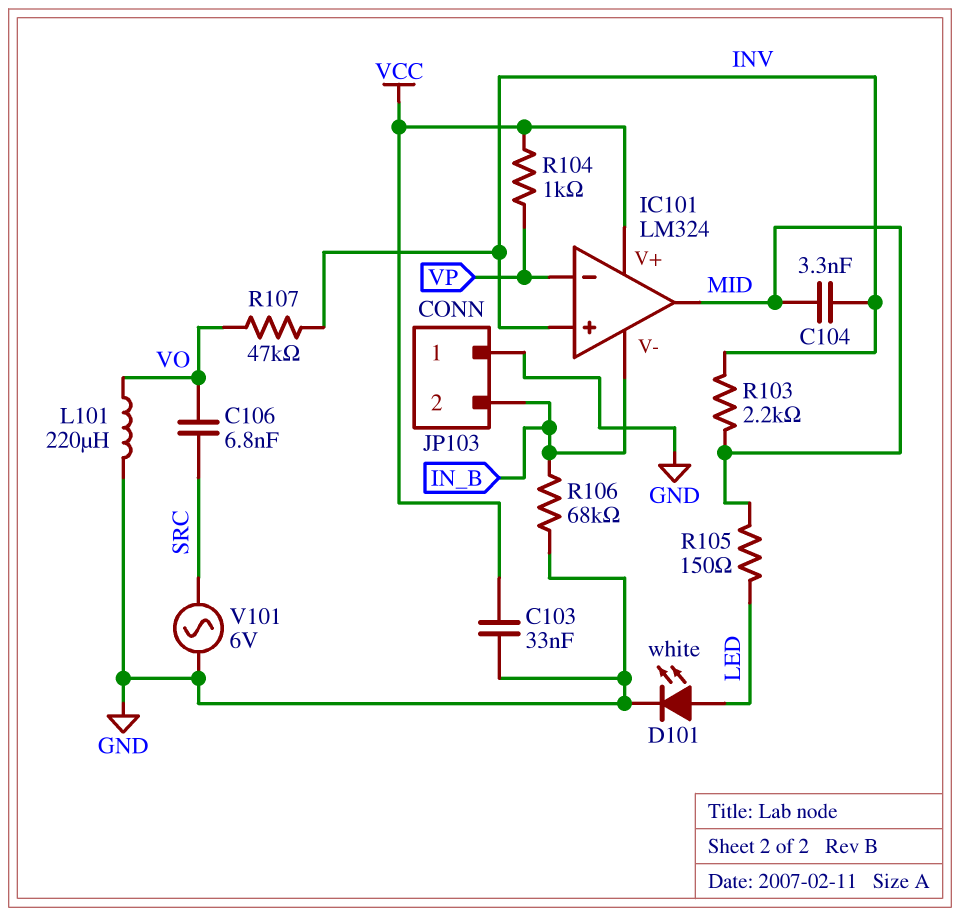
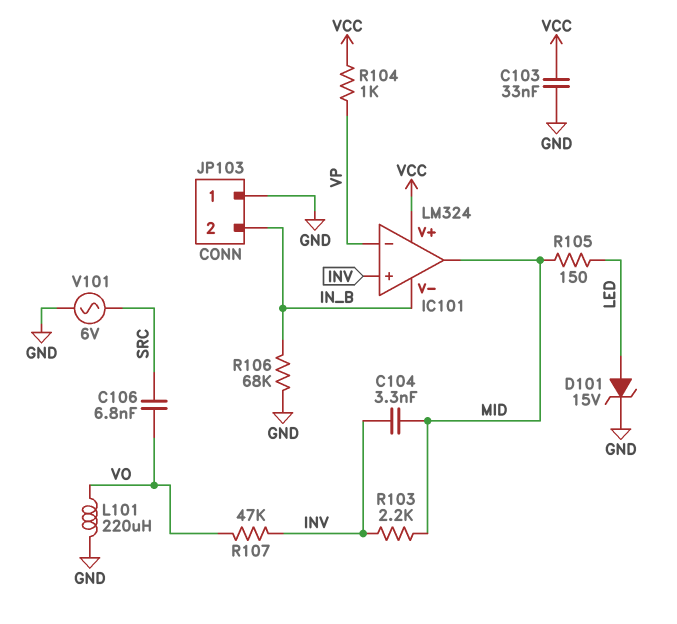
D101: LED white (A LED, K GND) -> zener 15V (A LED, K GND)

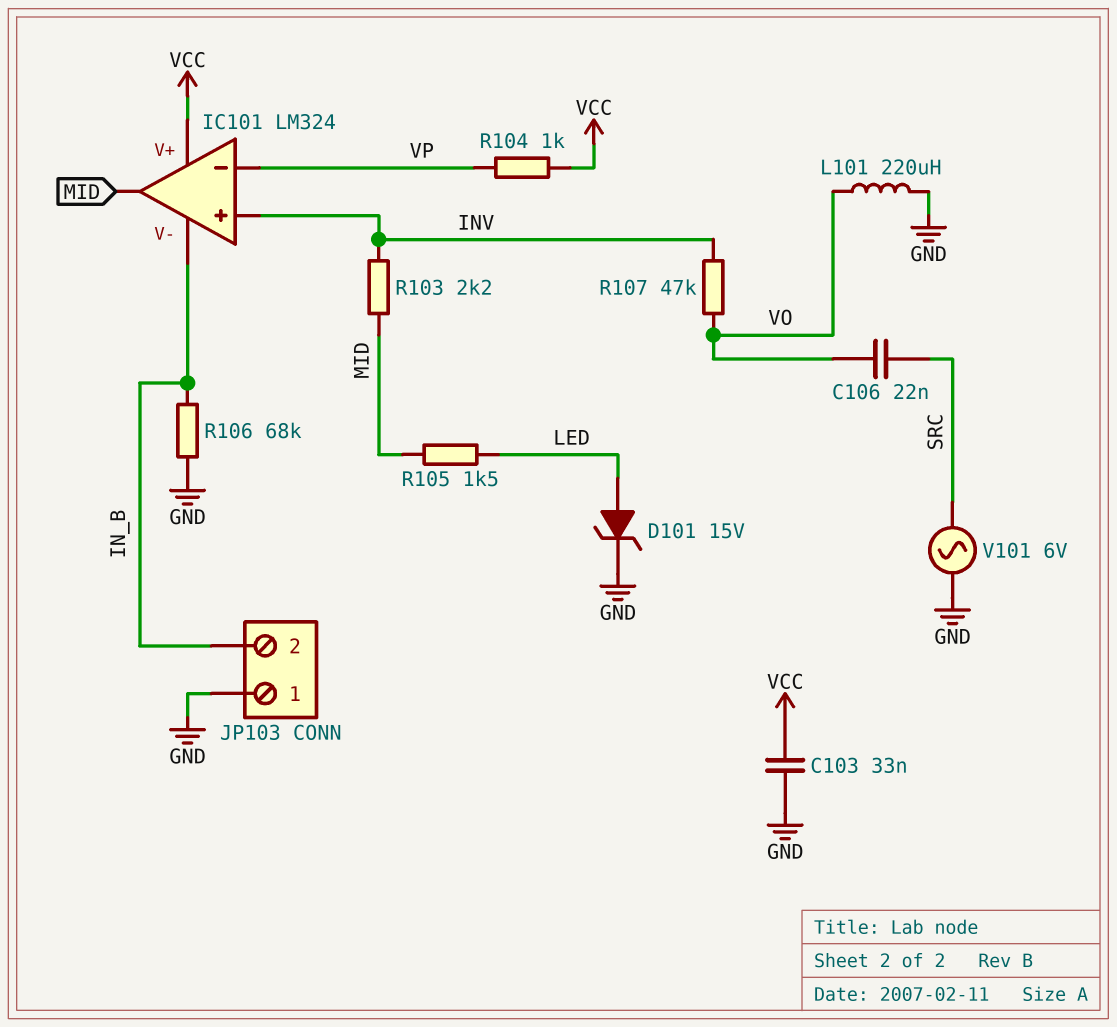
C104: 3.3nF (INV, MID) -> none
C106: 6.8nF (SRC, VO) -> 22nF (SRC, VO)
R105: 150 (LED, MID) -> 1.5k (LED, MID)

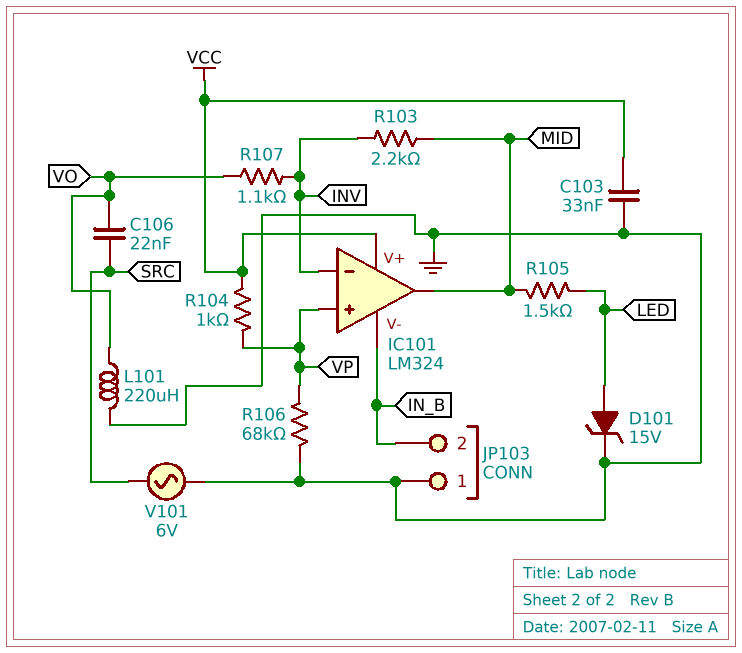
IC101 pin in+: INV -> VP
IC101 pin in-: VP -> INV
R106: 68k (GND, IN_B) -> 68k (GND, VP)
R107: 47k (INV, VO) -> 1.1k (INV, VO)

